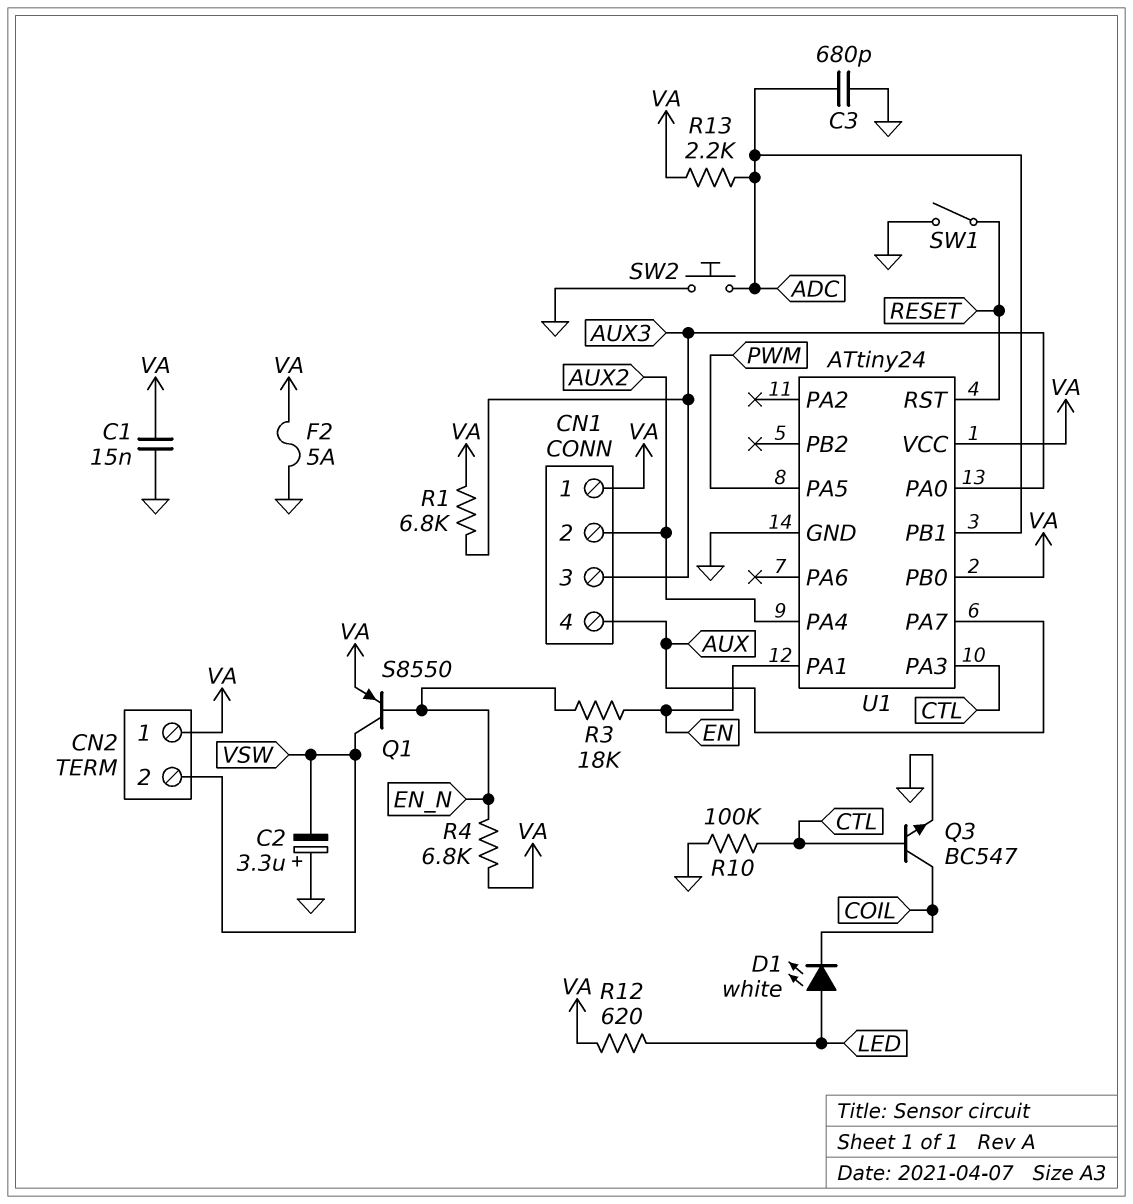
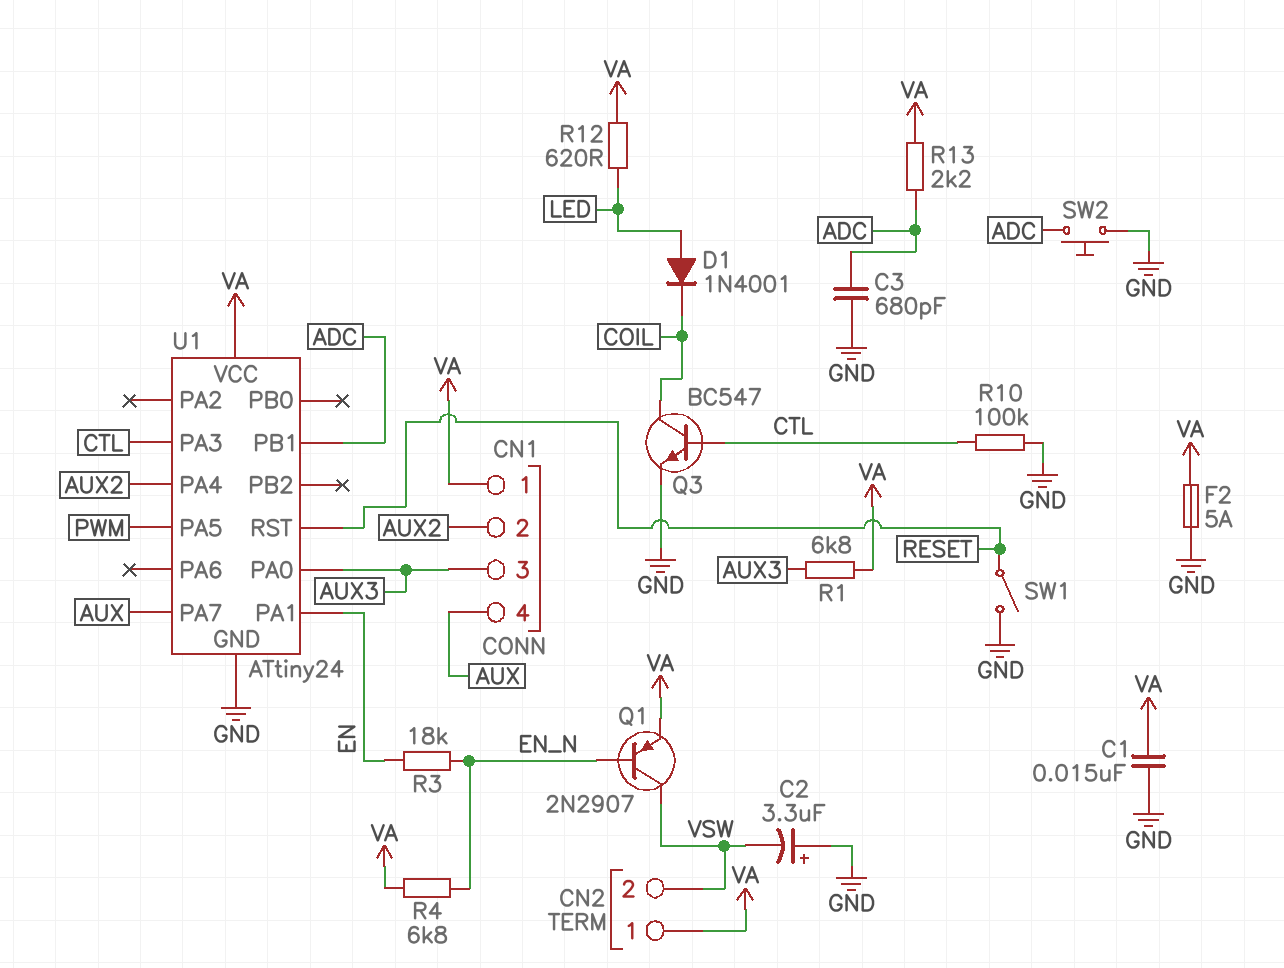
D1: LED white (A LED, K COIL) -> diode 1N4001 (A LED, K COIL)
Q1: PNP S8550 (B EN_N, C VSW, E VA) -> PNP 2N2907 (B EN_N, C VSW, E VA)
U1 pin PB0: VA -> none

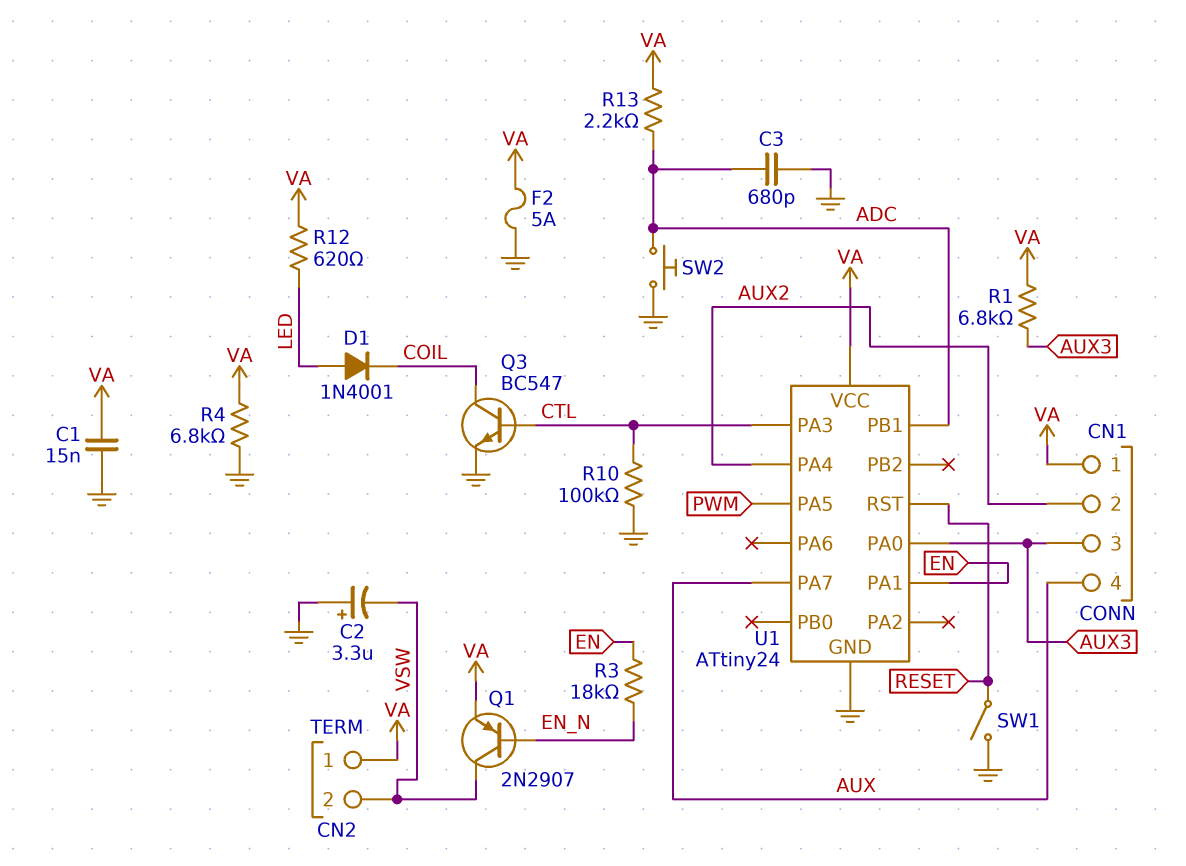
R4: 6.8k (EN_N, VA) -> 6.8k (GND, VA)

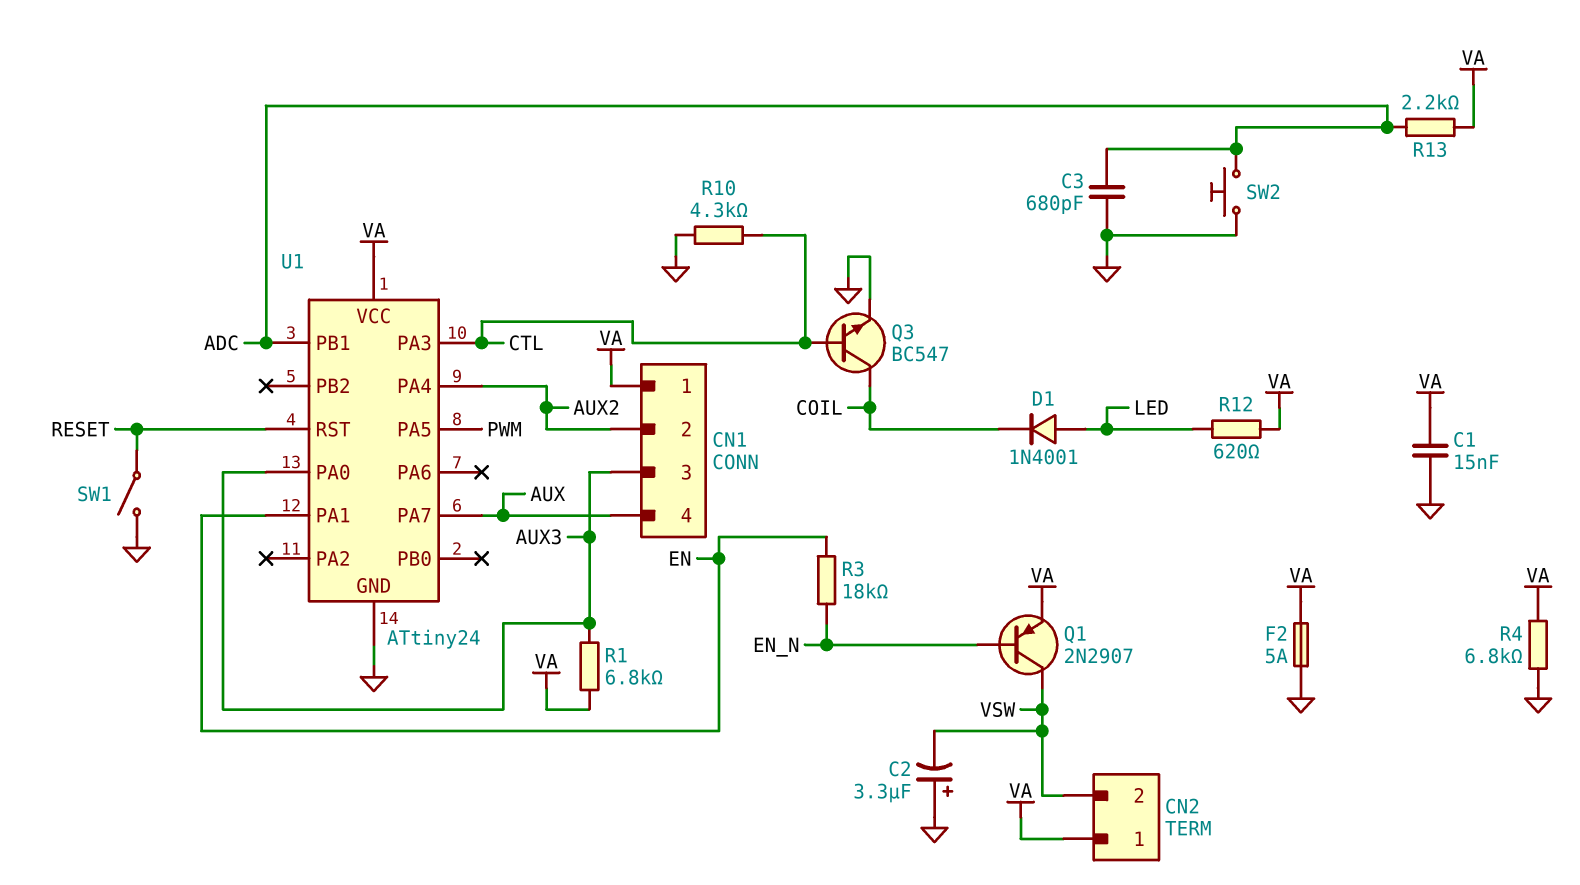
R10: 100k (CTL, GND) -> 4.3k (CTL, GND)

